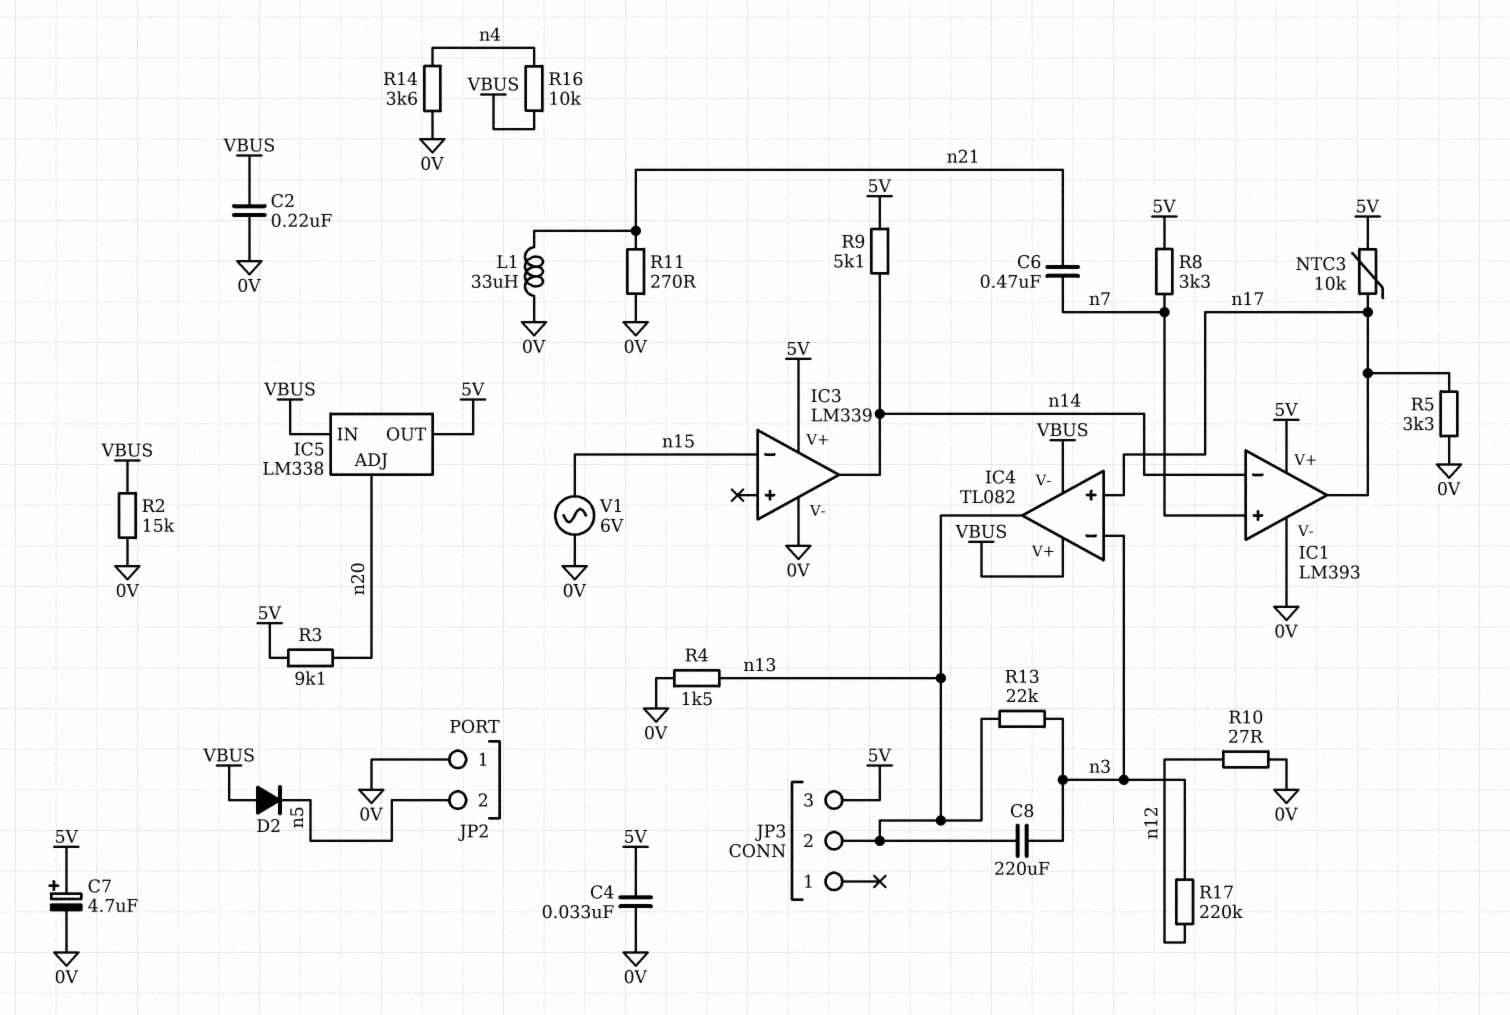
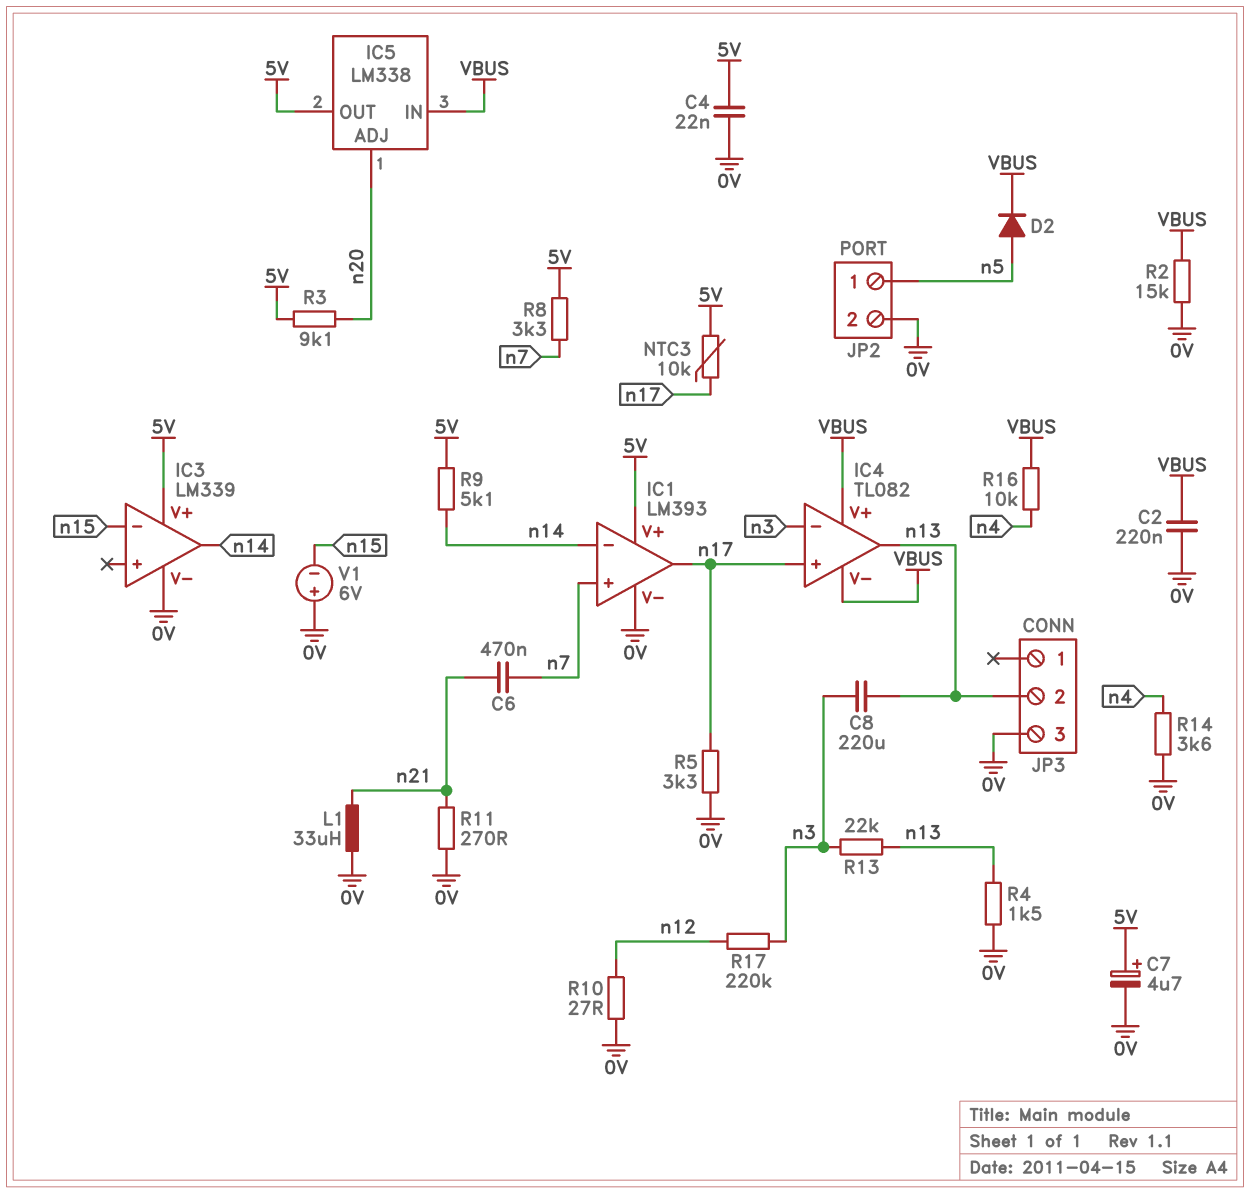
C4: 33nF (0V, 5V) -> 22nF (0V, 5V)
D2: diode (A VBUS, K n5) -> diode (A n5, K VBUS)
JP2 pin 1: 0V -> n5
JP2 pin 2: n5 -> 0V
JP3 pin 3: 5V -> 0V
V1: AC 6V (0V, n15) -> 6V (plus 0V, minus n15)

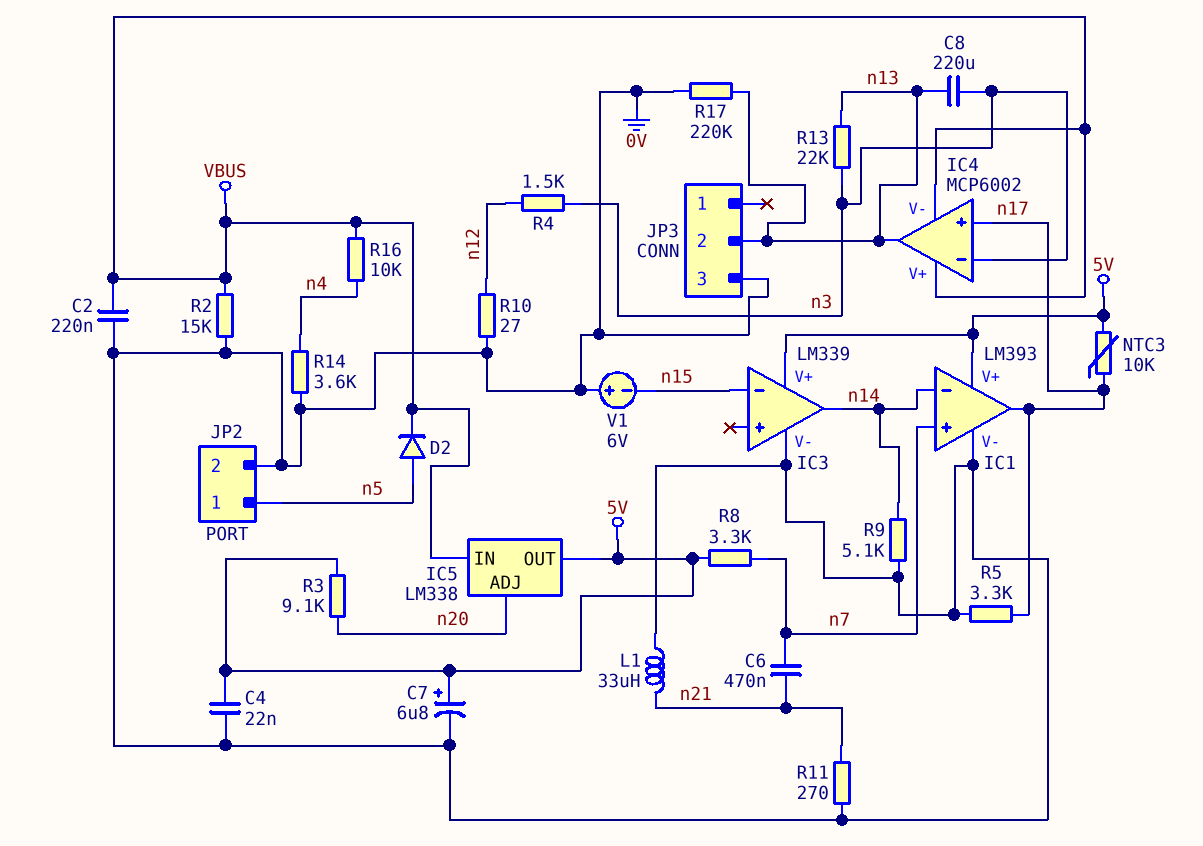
C7: 4.7uF (plus 5V, minus 0V) -> 6.8uF (plus 5V, minus 0V)
IC4: TL082 -> MCP6002
R4: 1.5k (0V, n13) -> 1.5k (n3, n12)
R9: 5.1k (5V, n14) -> 5.1k (0V, n14)
R17: 220k (n3, n12) -> 220k (0V, n13)

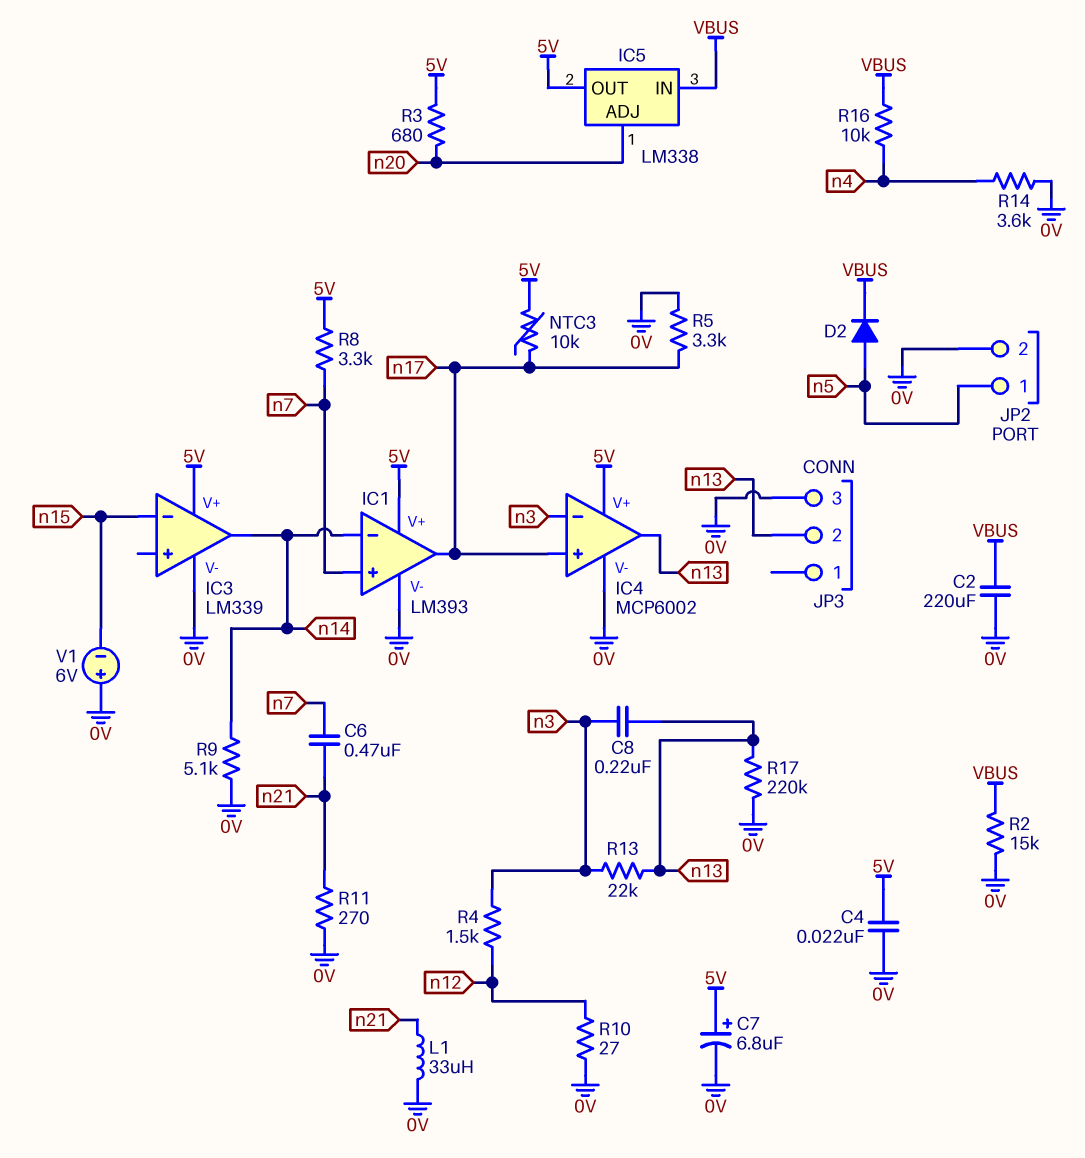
C2: 220nF (0V, VBUS) -> 220uF (0V, VBUS)
C8: 220uF (n3, n13) -> 220nF (n3, n13)
IC4 pin V+: VBUS -> 5V
IC4 pin V-: VBUS -> 0V
R3: 9.1k (5V, n20) -> 680 (5V, n20)

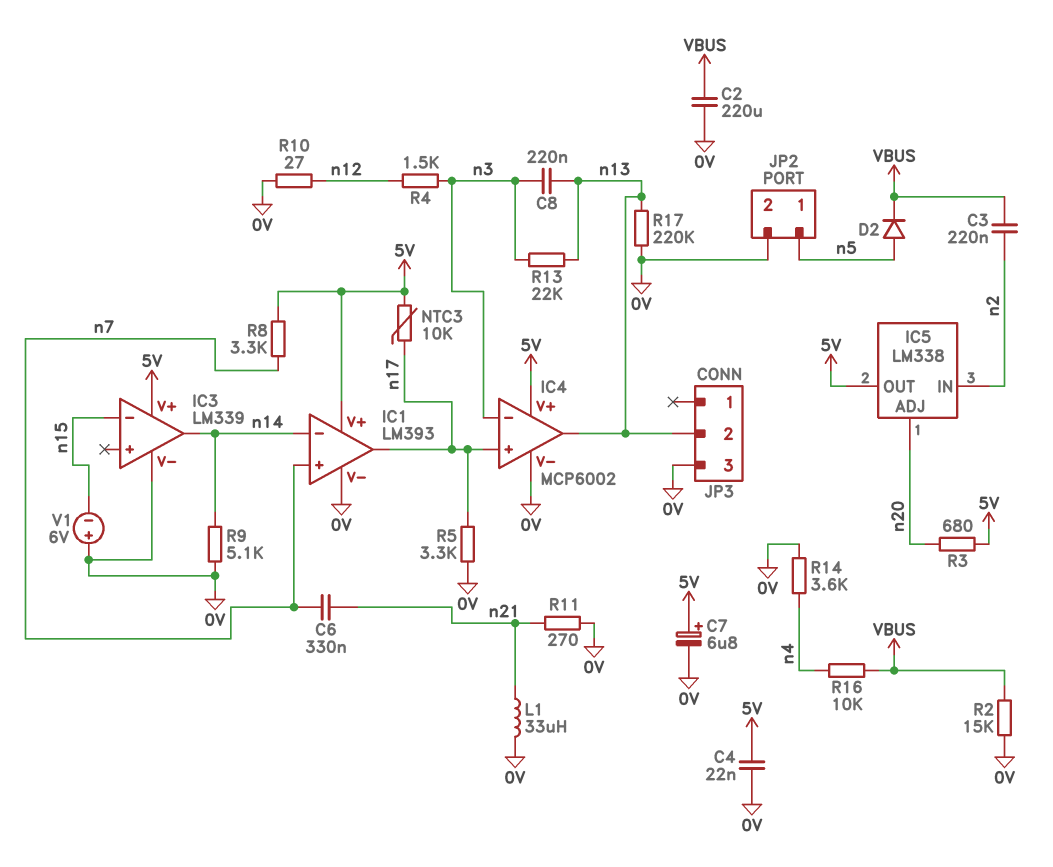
C3: none -> 220nF (VBUS, n2)
C6: 470nF (n7, n21) -> 330nF (n7, n21)
IC5 pin IN: VBUS -> n2

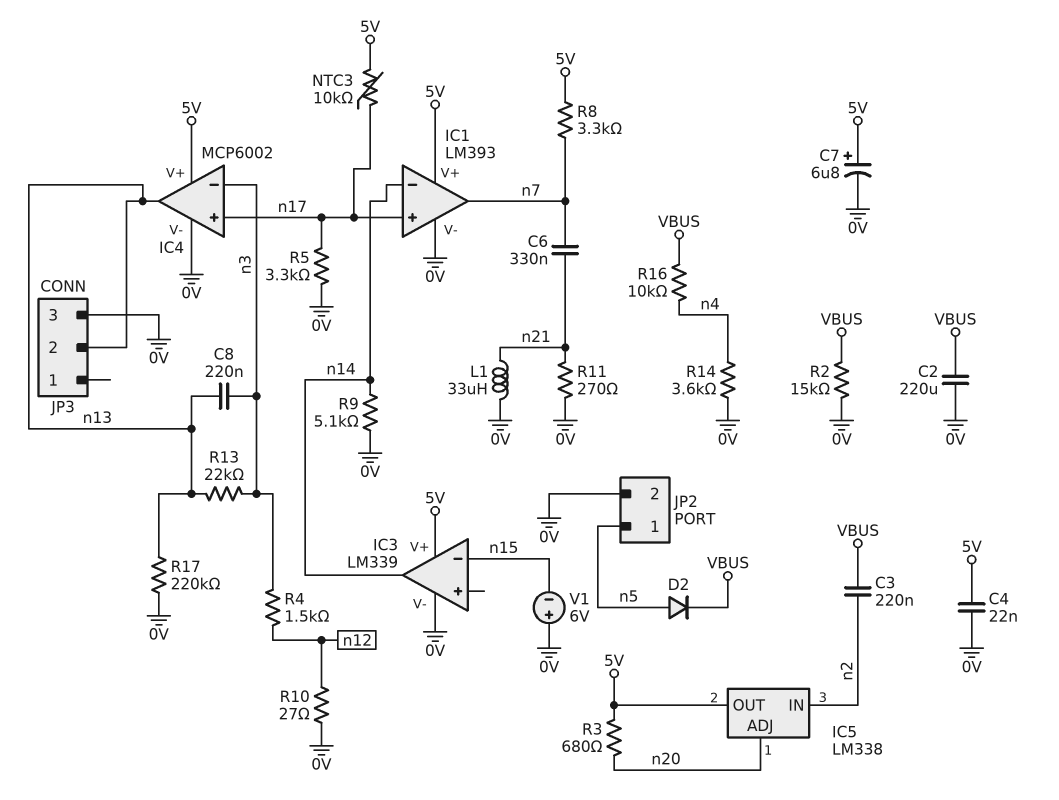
IC1 pin in+: n7 -> n17
IC1 pin out: n17 -> n7

